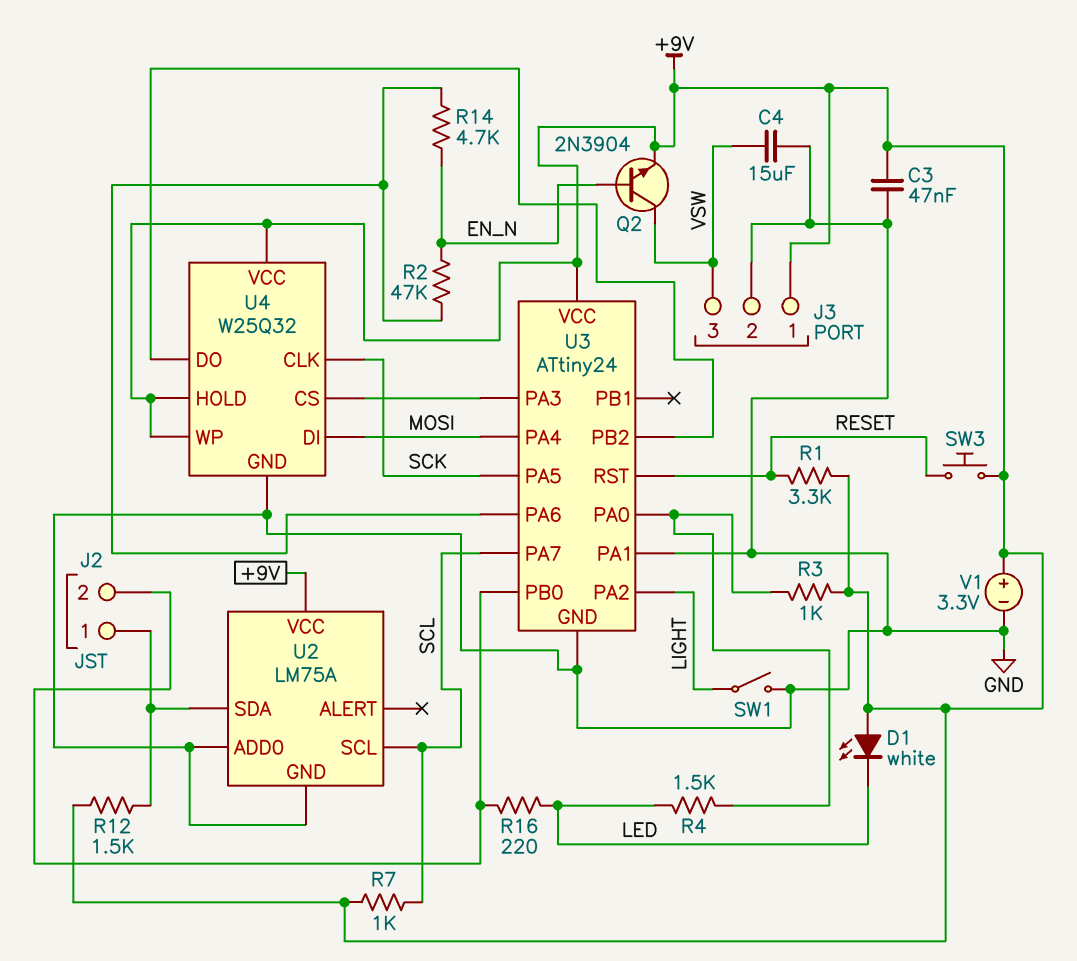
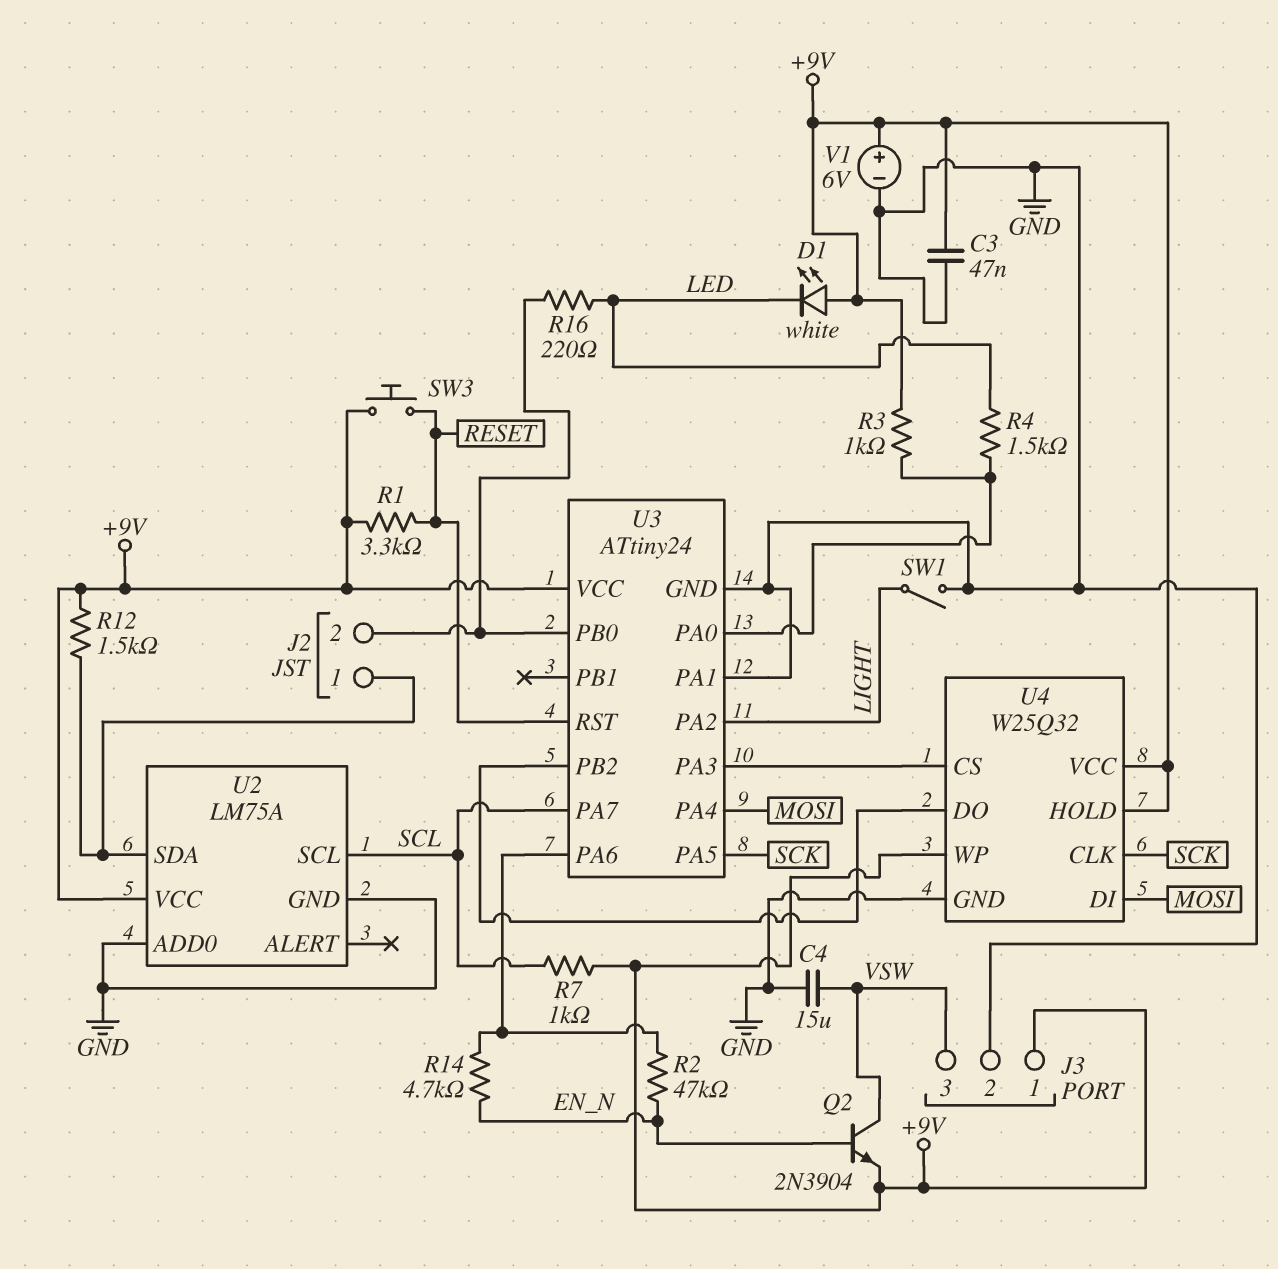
V1: 3.3V (plus +9V, minus GND) -> 6V (plus +9V, minus GND)

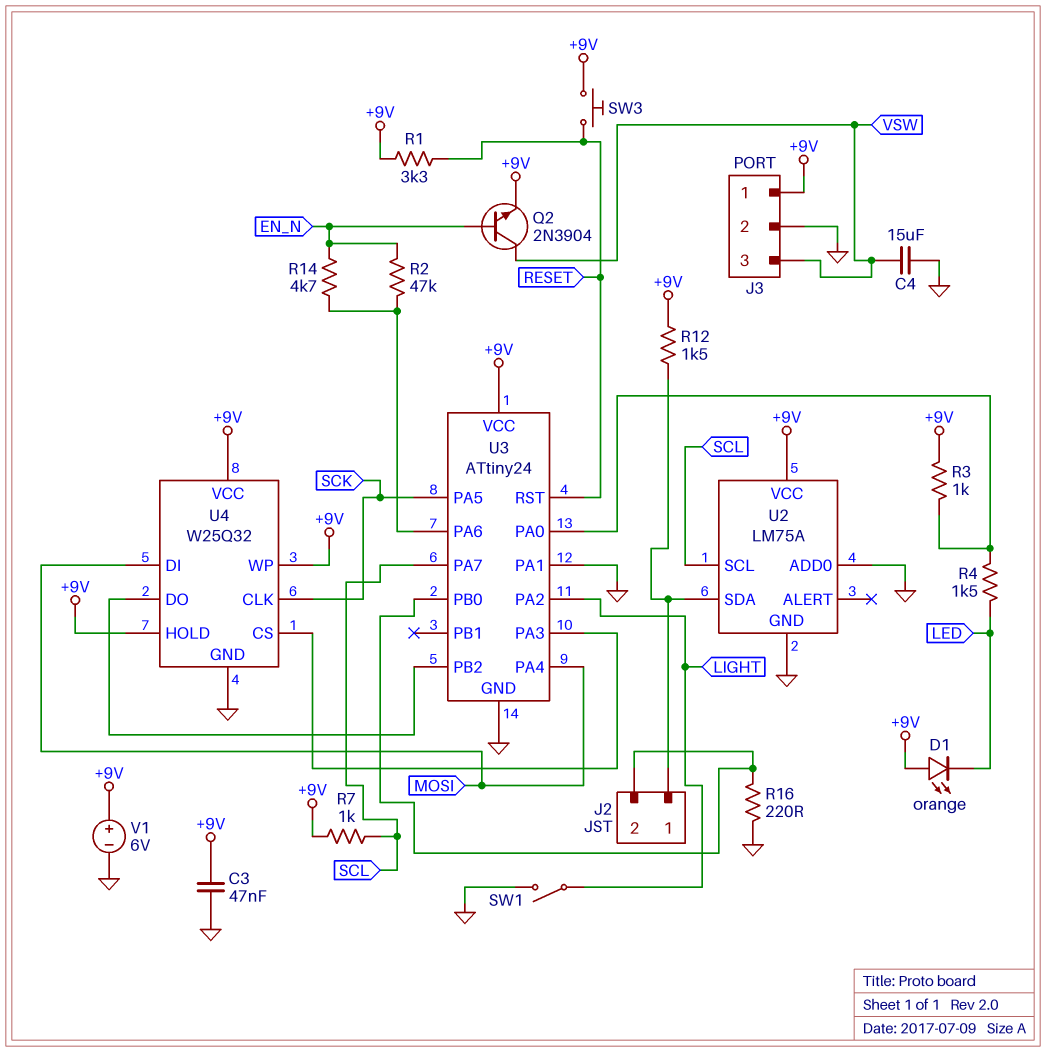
D1: LED white (A +9V, K LED) -> LED orange (A +9V, K LED)
R16: 220 (J2/2, LED) -> 220 (GND, J2/2)

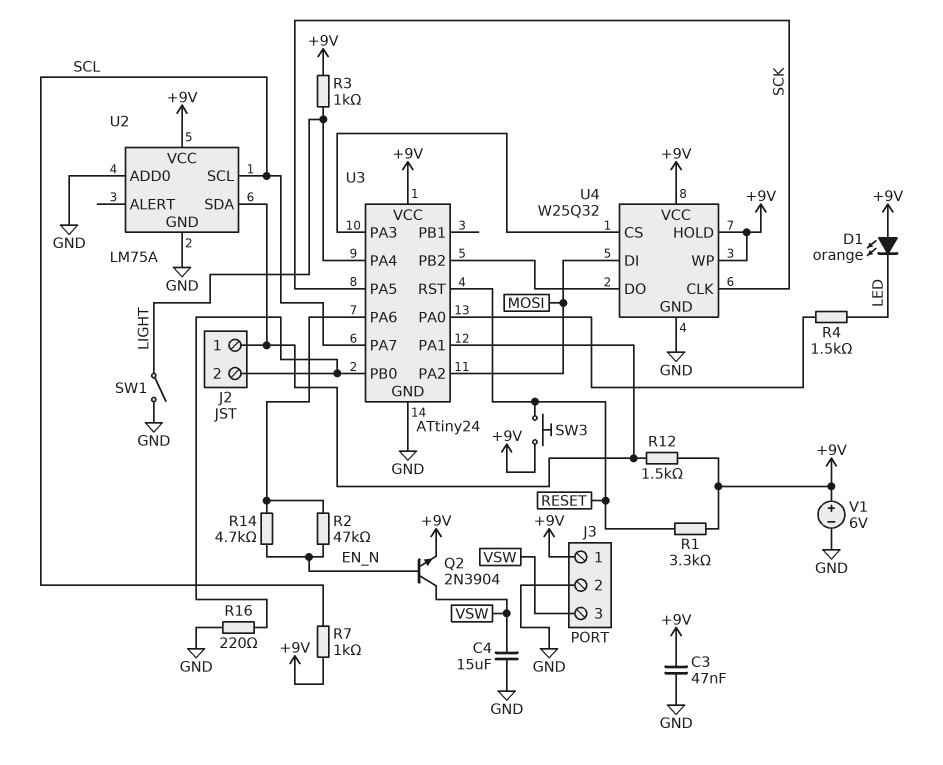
R3: 1k (+9V, U3/PA0) -> 1k (+9V, LIGHT)
U3 pin PA1: GND -> J2/1
U3 pin PA2: LIGHT -> MOSI
U3 pin PA4: MOSI -> LIGHT

